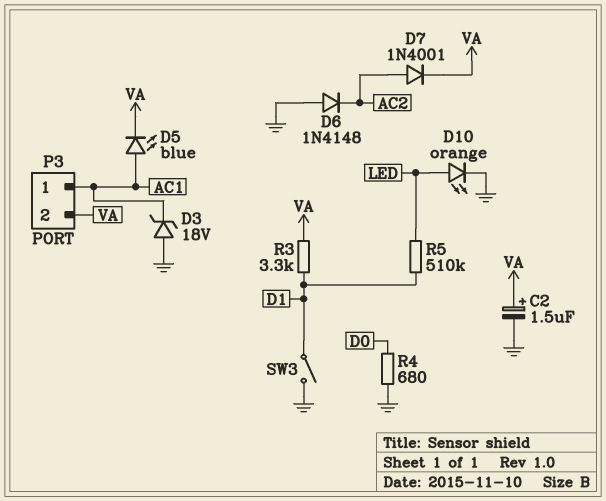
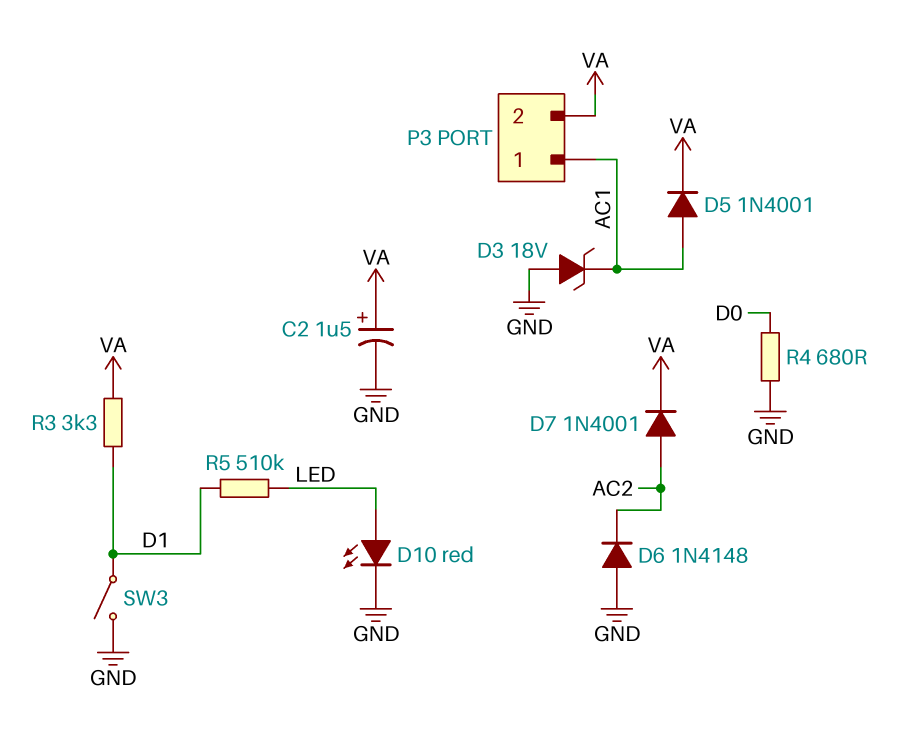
D5: LED blue (A AC1, K VA) -> diode 1N4001 (A AC1, K VA)
D10: LED orange (A LED, K GND) -> LED red (A LED, K GND)

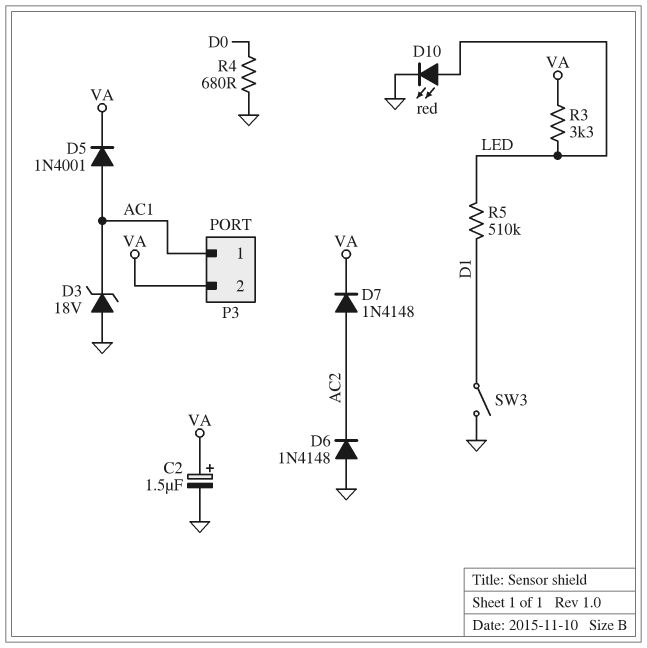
D7: diode 1N4001 (A AC2, K VA) -> diode 1N4148 (A AC2, K VA)
R3: 3.3k (D1, VA) -> 3.3k (LED, VA)

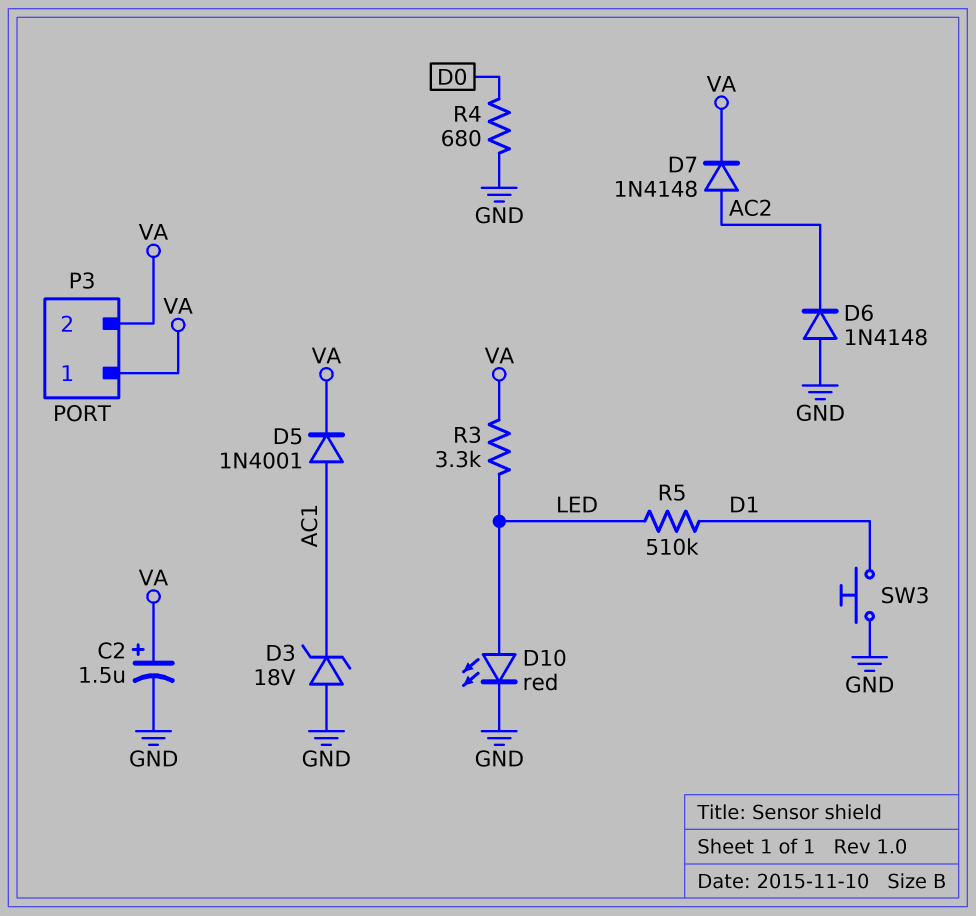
P3 pin 1: AC1 -> VA
SW3: switch (D1, GND) -> button (D1, GND)

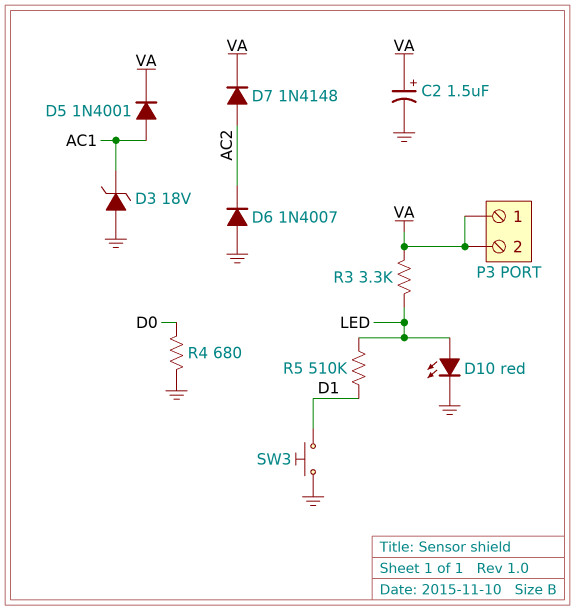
D6: diode 1N4148 (A GND, K AC2) -> diode 1N4007 (A GND, K AC2)

